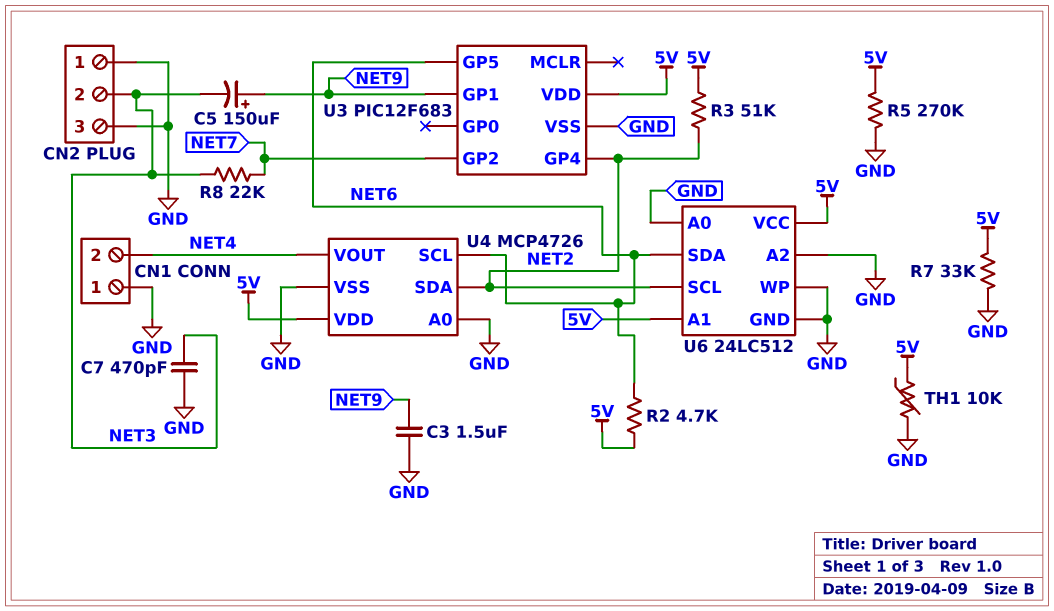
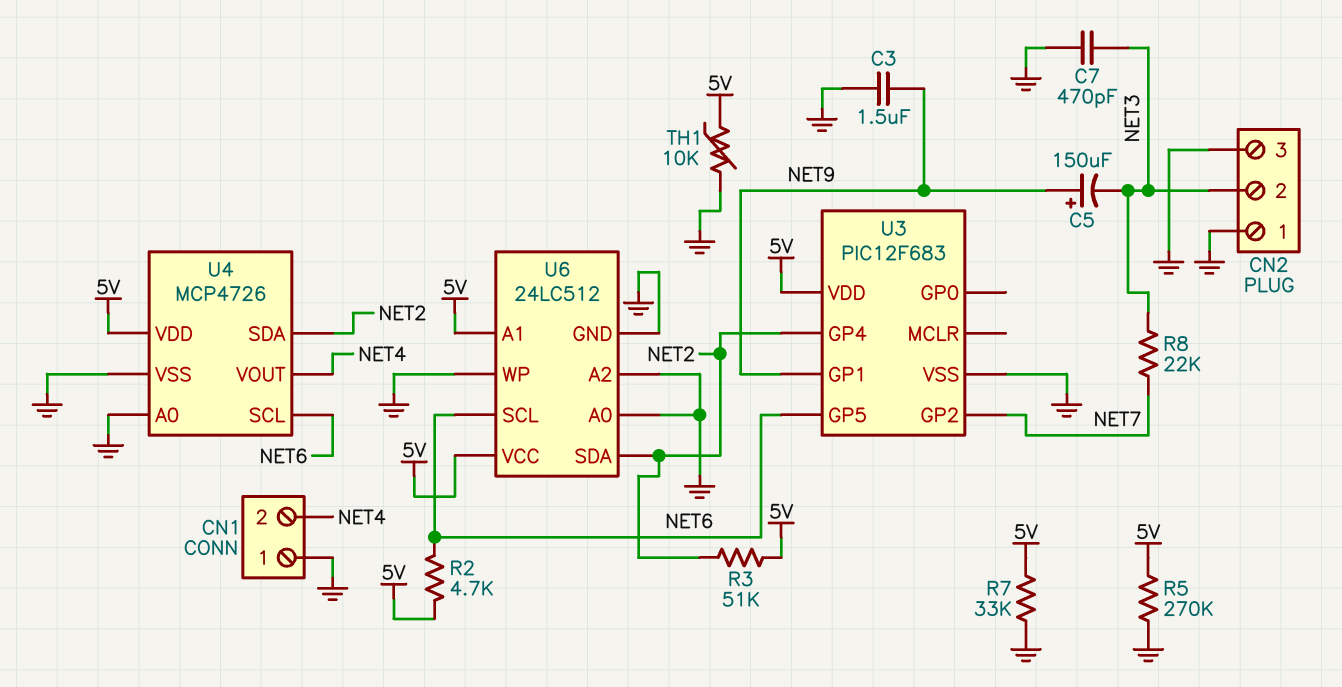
U6 pin SCL: NET2 -> NET6
U6 pin SDA: NET6 -> NET2

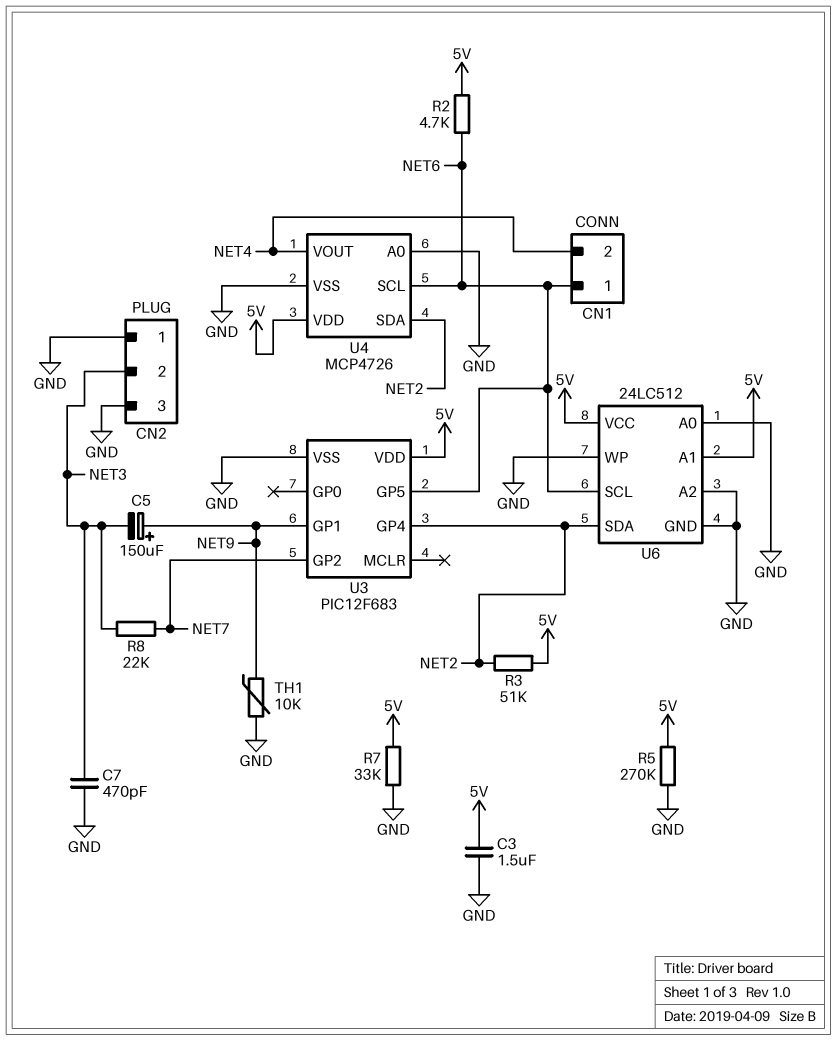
C3: 1.5uF (GND, NET9) -> 1.5uF (5V, GND)
CN1 pin 1: GND -> NET6
TH1: 10k (5V, GND) -> 10k (GND, NET9)

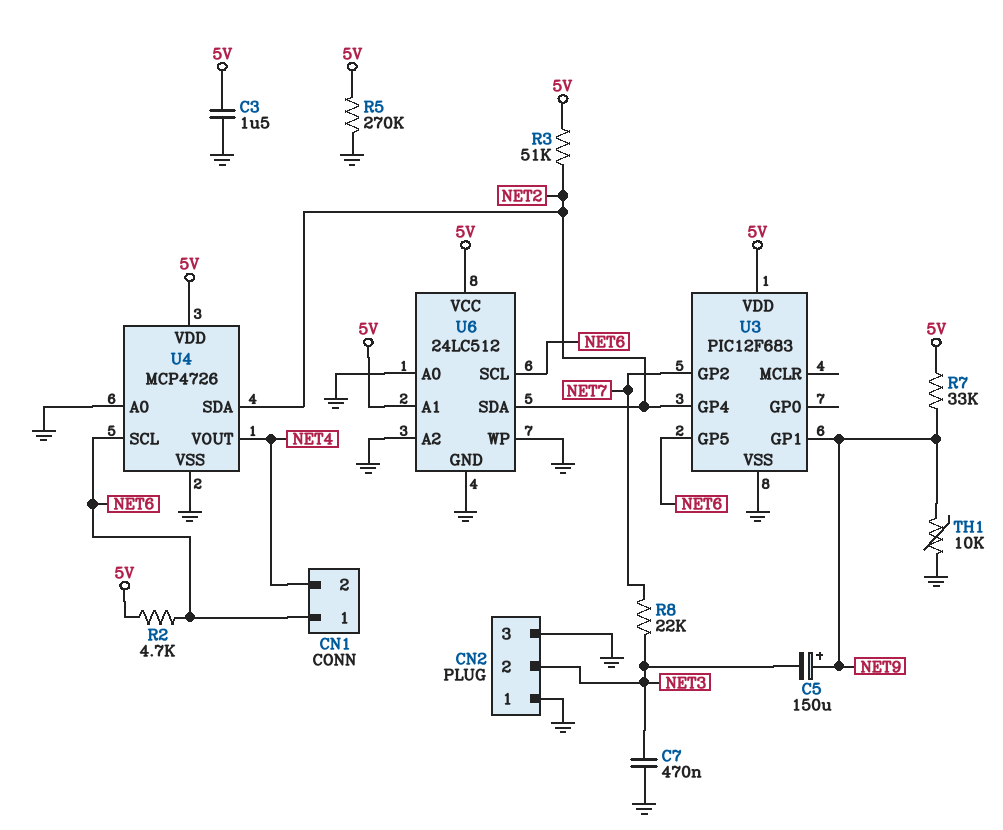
C7: 470pF (GND, NET3) -> 470nF (GND, NET3)
R7: 33k (5V, GND) -> 33k (5V, NET9)

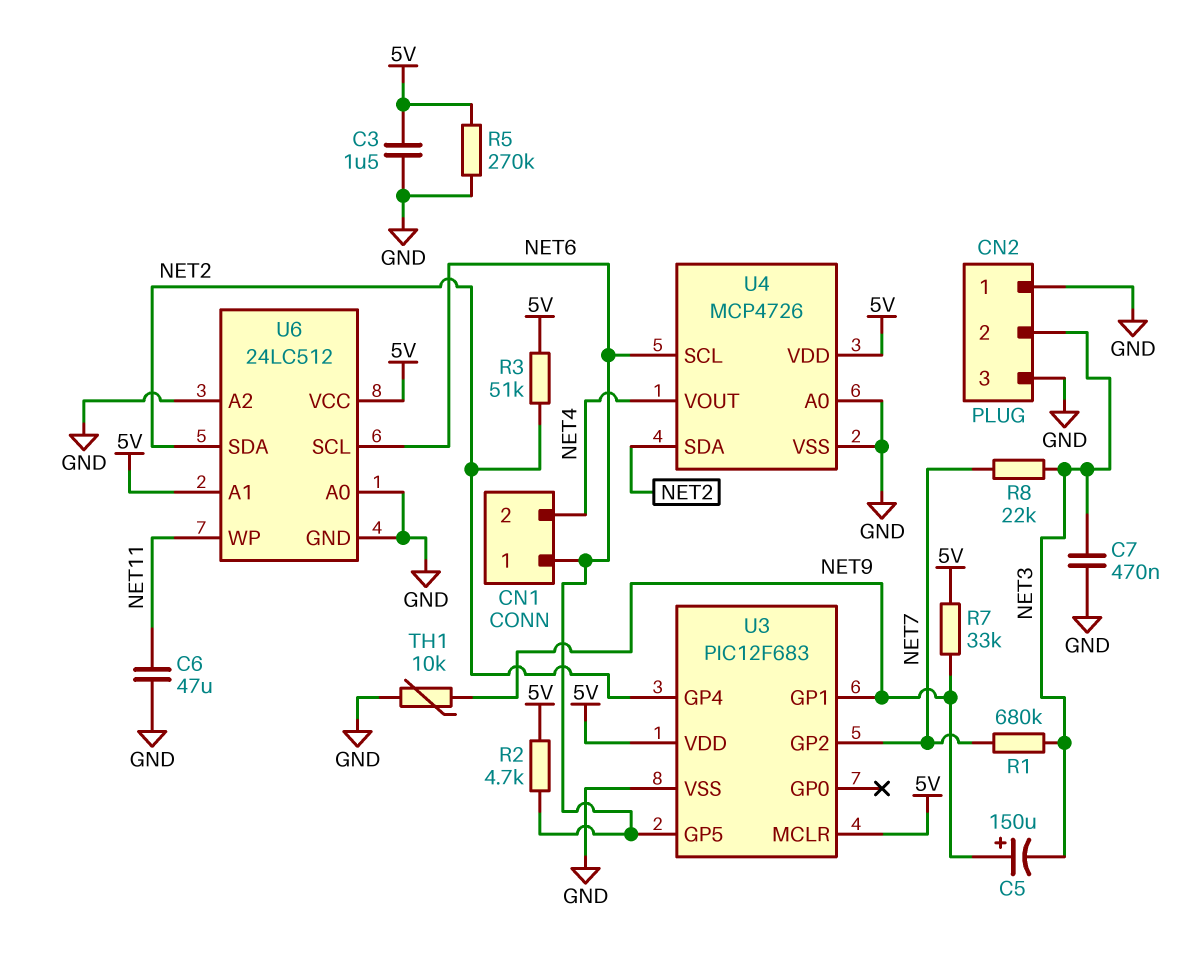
C6: none -> 47uF (GND, NET11)
R1: none -> 680k (NET3, NET7)
U3 pin MCLR: none -> 5V
U6 pin WP: GND -> NET11

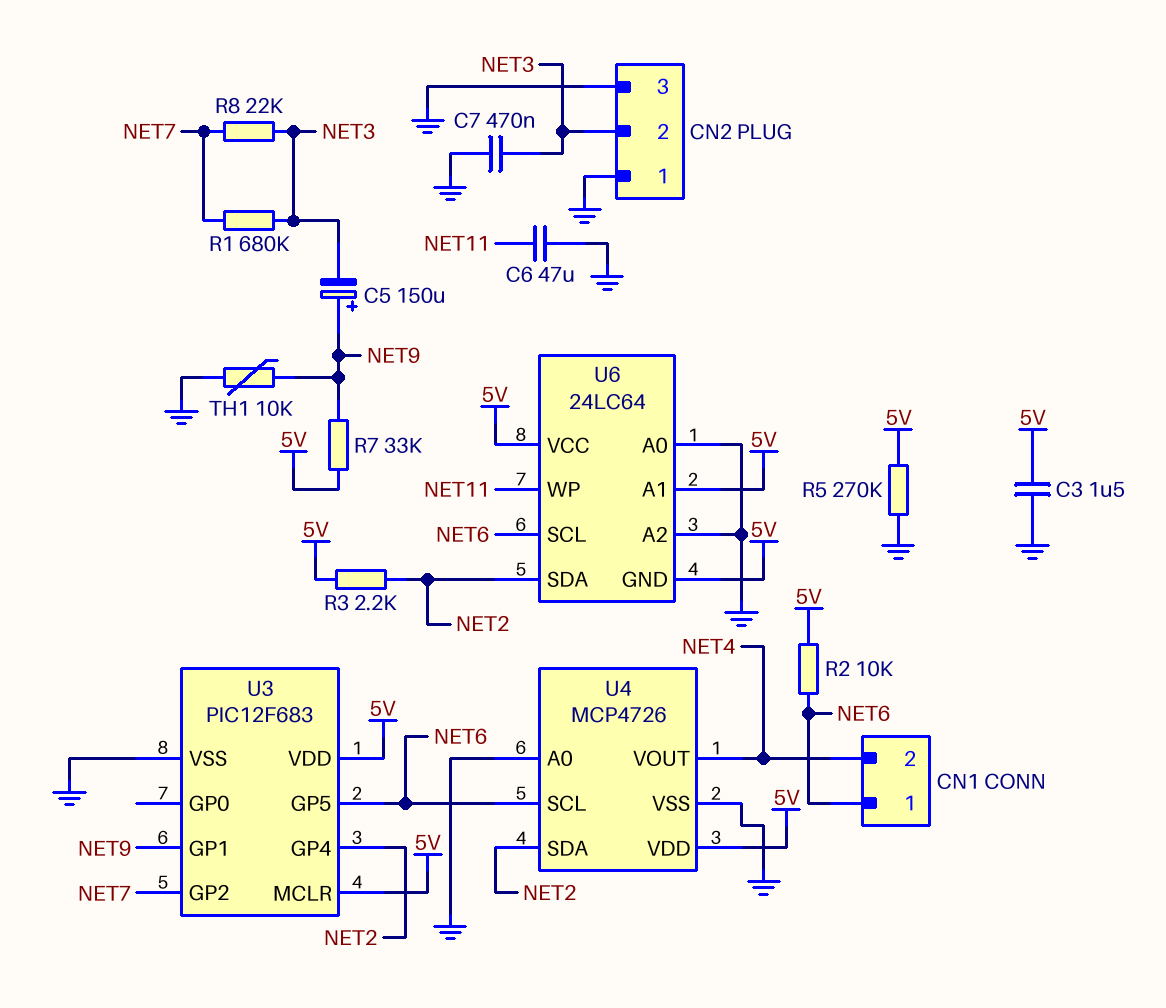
R2: 4.7k (5V, NET6) -> 10k (5V, NET6)
R3: 51k (5V, NET2) -> 2.2k (5V, NET2)
U6: 24LC512 -> 24LC64
U6 pin GND: GND -> 5V

